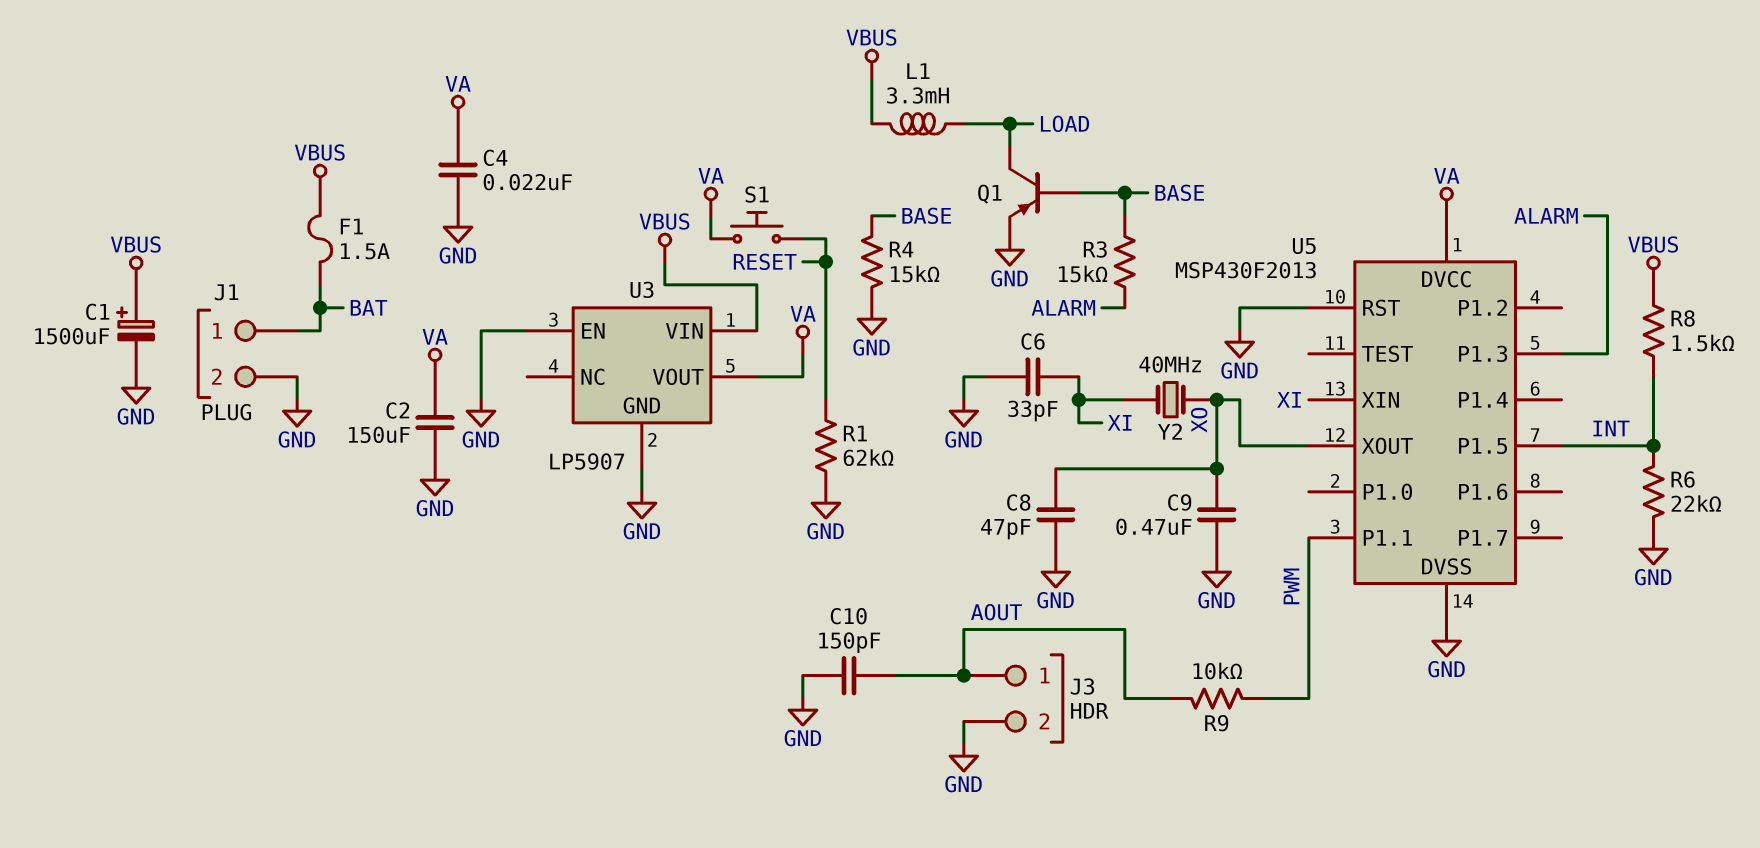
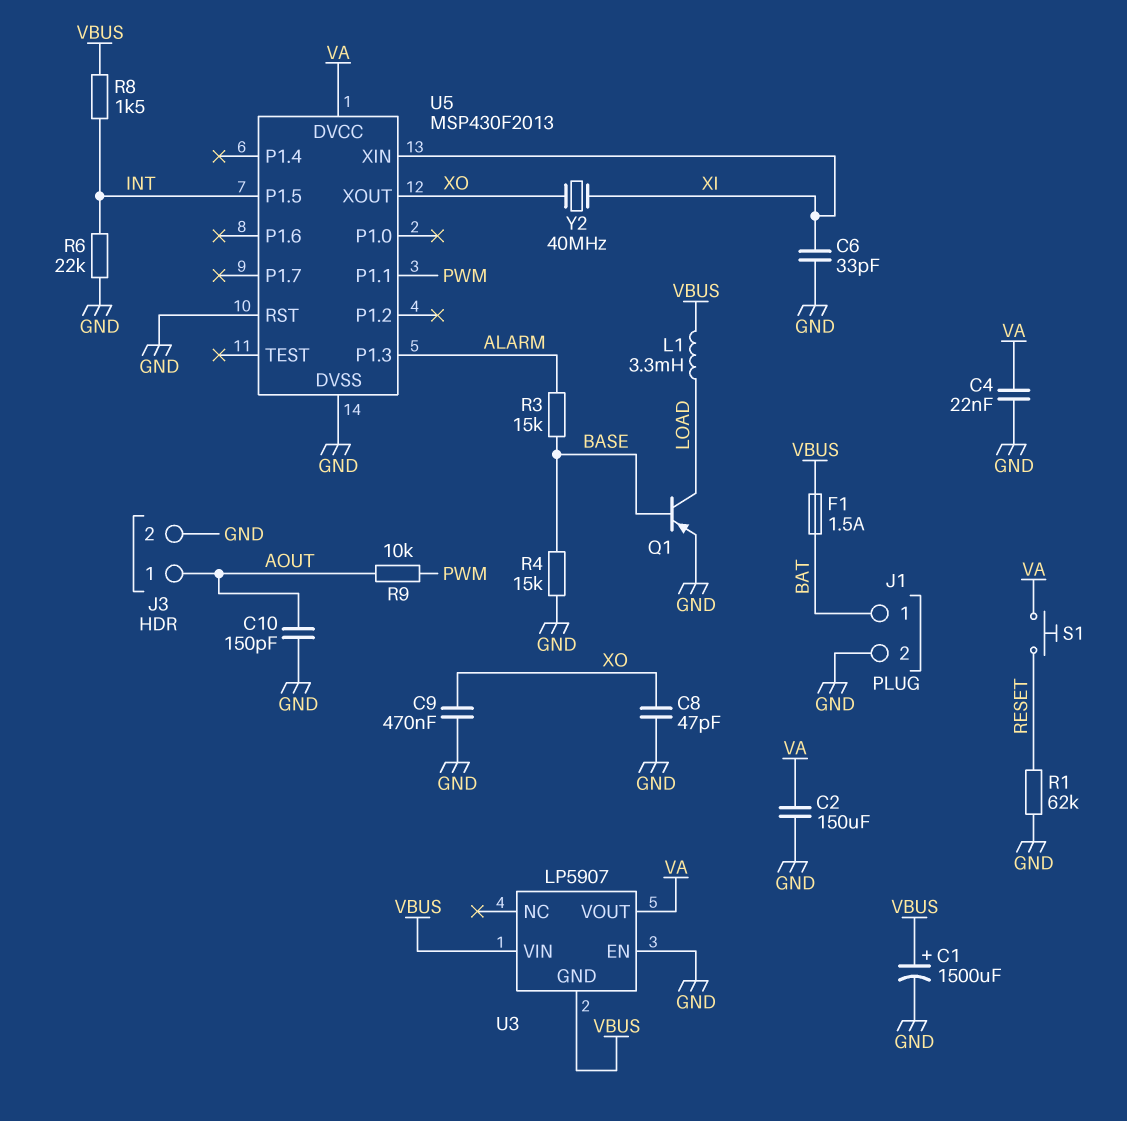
U3 pin GND: GND -> VBUS

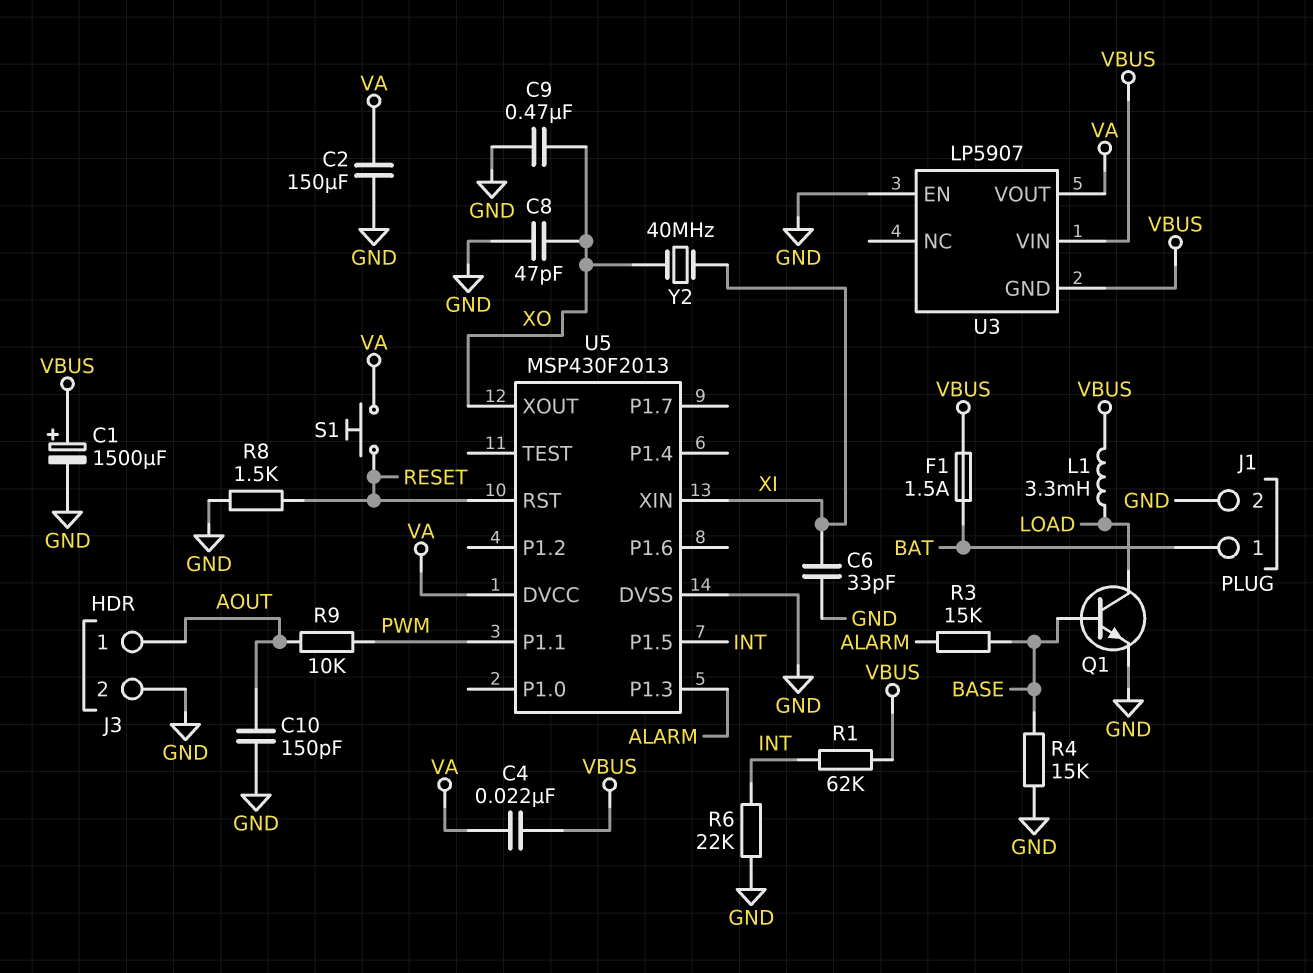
C4: 22nF (GND, VA) -> 22nF (VA, VBUS)
Q1: PNP (B BASE, C LOAD, E GND) -> NPN (B BASE, C LOAD, E GND)
R1: 62k (GND, RESET) -> 62k (INT, VBUS)
R8: 1.5k (INT, VBUS) -> 1.5k (GND, RESET)
U5 pin RST: GND -> RESET

